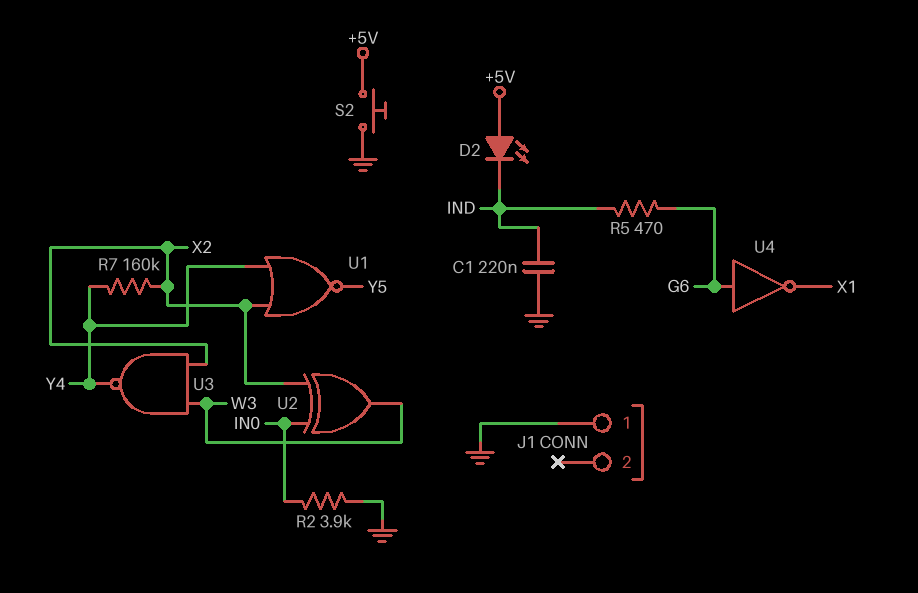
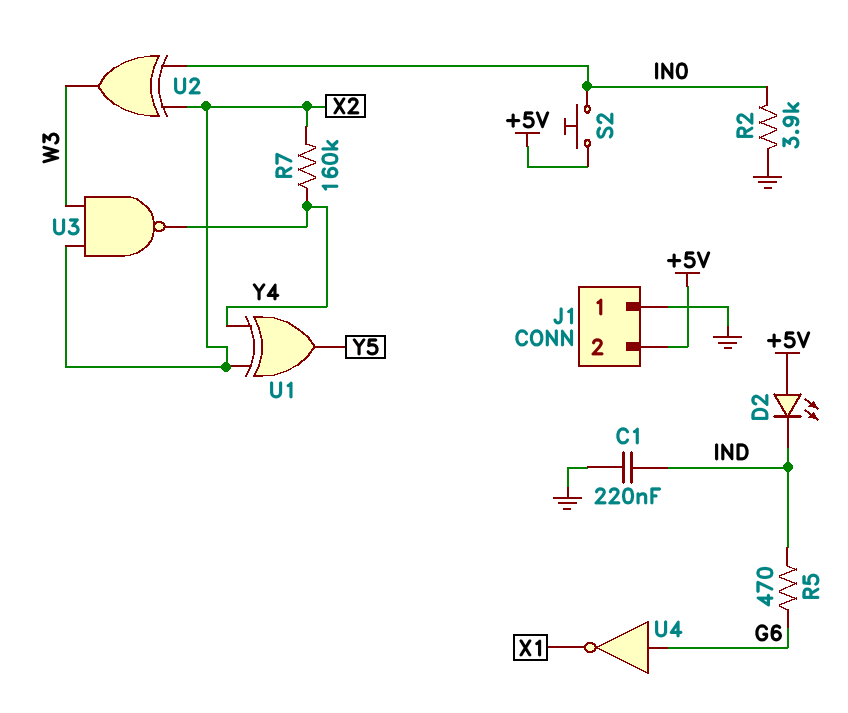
J1 pin 2: none -> +5V
S2: button (+5V, GND) -> button (+5V, IN0)
U1: NOR (in X2, in Y4, out Y5) -> XOR (in X2, in Y4, out Y5)

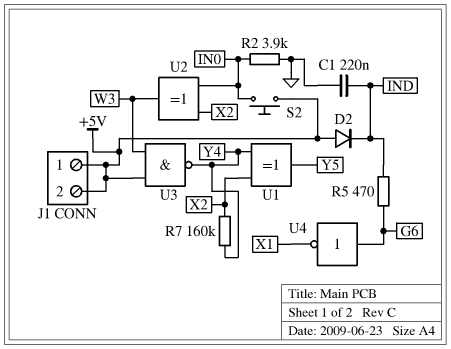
D2: LED (A +5V, K IND) -> diode (A +5V, K IND)
J1 pin 1: GND -> +5V
U3: NAND (in W3, in X2, out Y4) -> NAND (in +5V, in W3, out Y4)

